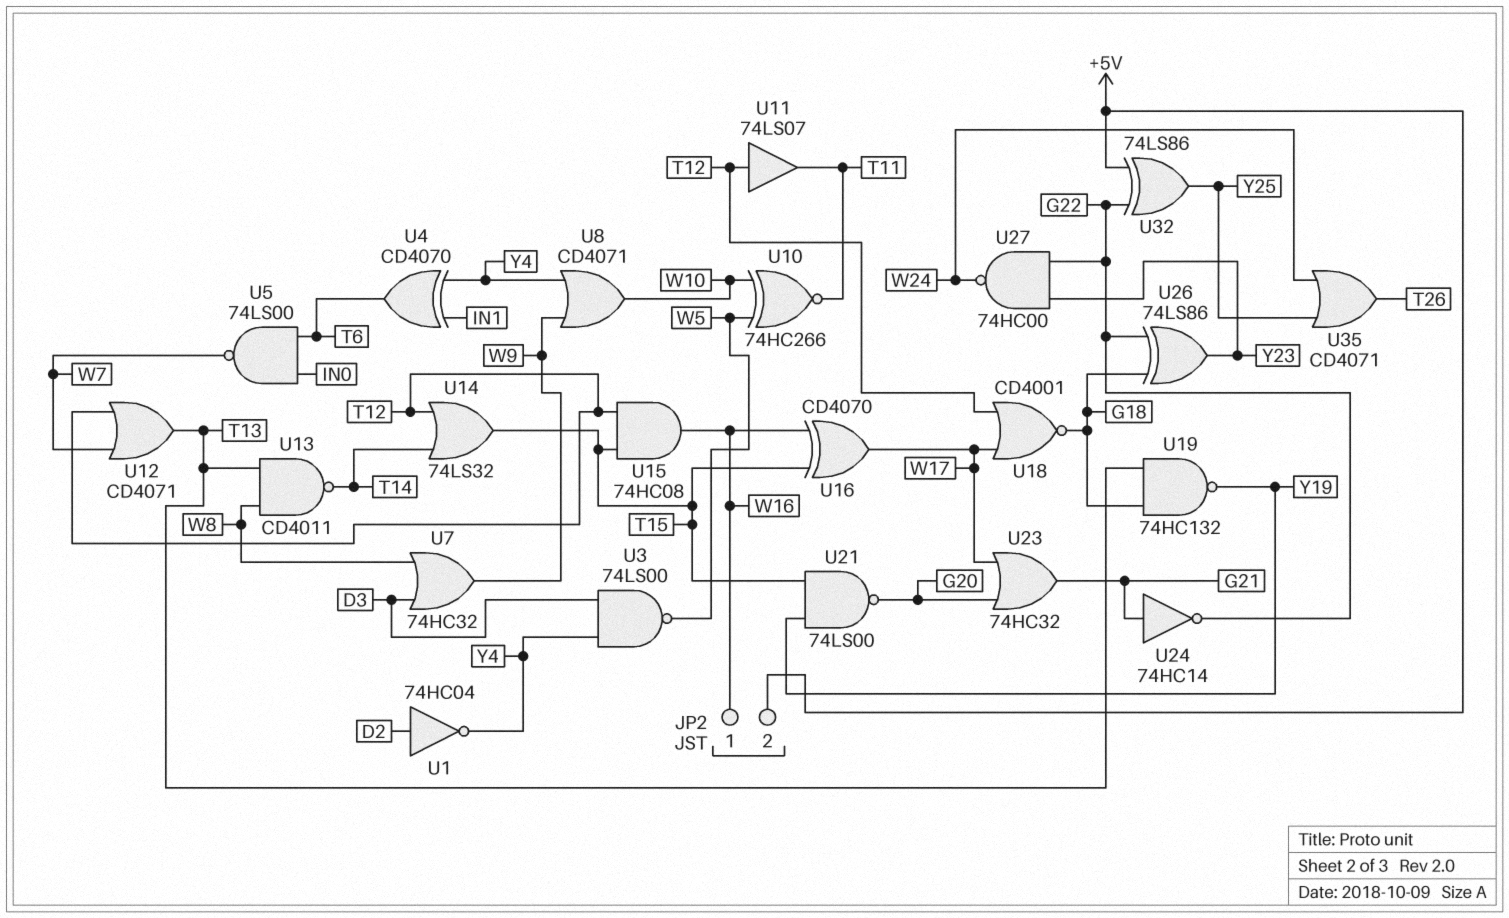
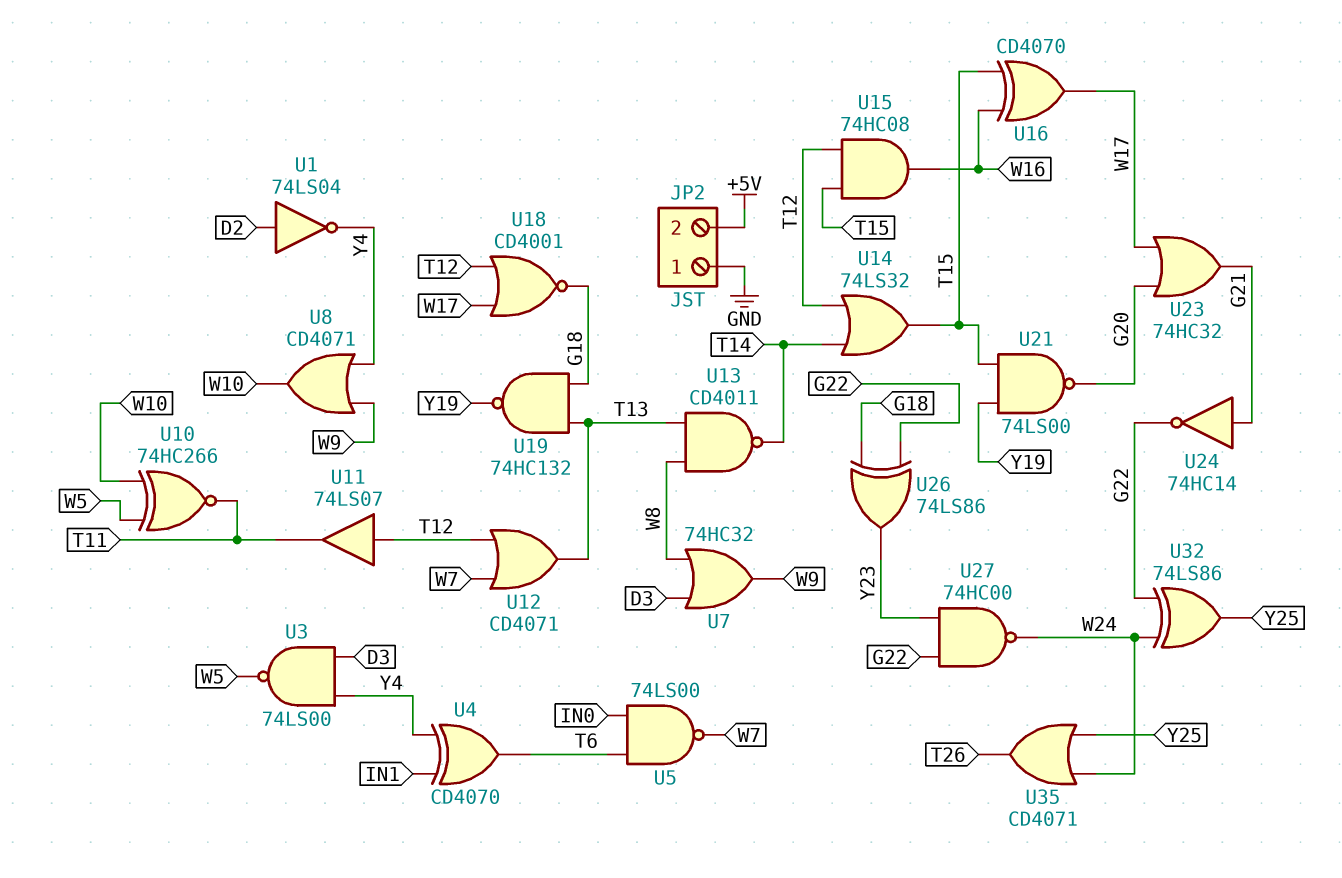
JP2 pin 1: W16 -> GND
U1: NOT 74HC04 (in D2, out Y4) -> NOT 74LS04 (in D2, out Y4)
U32: XOR 74LS86 (in +5V, in G22, out Y25) -> XOR 74LS86 (in G22, in W24, out Y25)

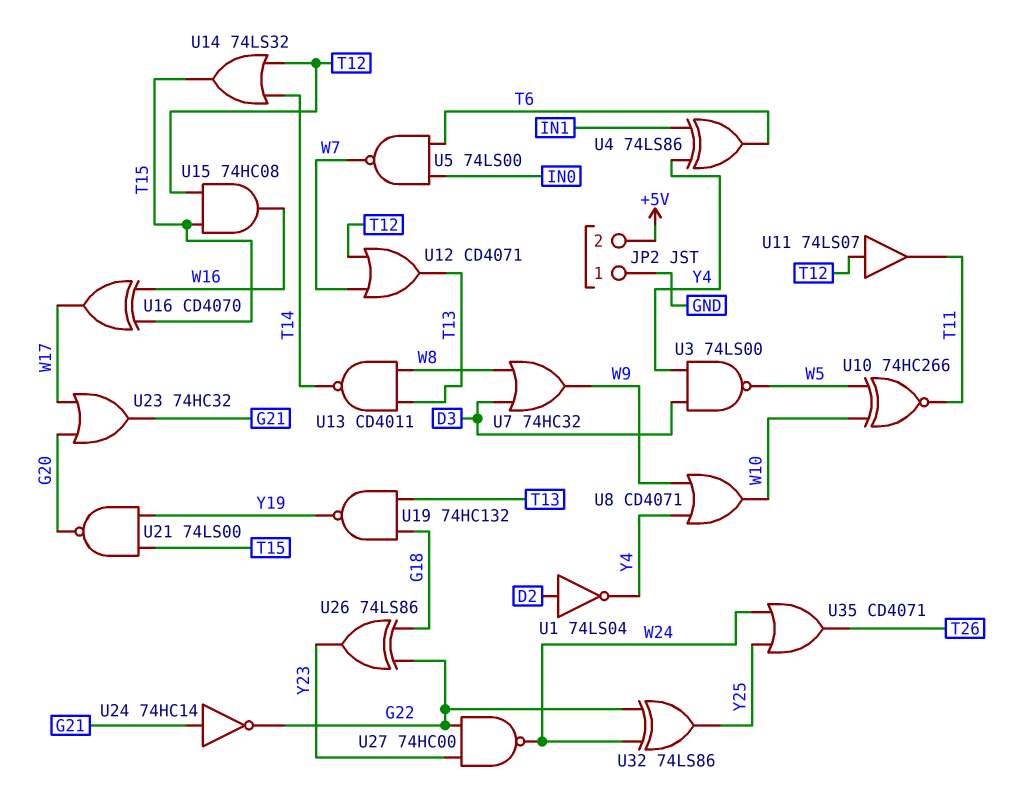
U4: XOR CD4070 (in IN1, in Y4, out T6) -> XOR 74LS86 (in IN1, in Y4, out T6)
U18: NOR CD4001 (in T12, in W17, out G18) -> none

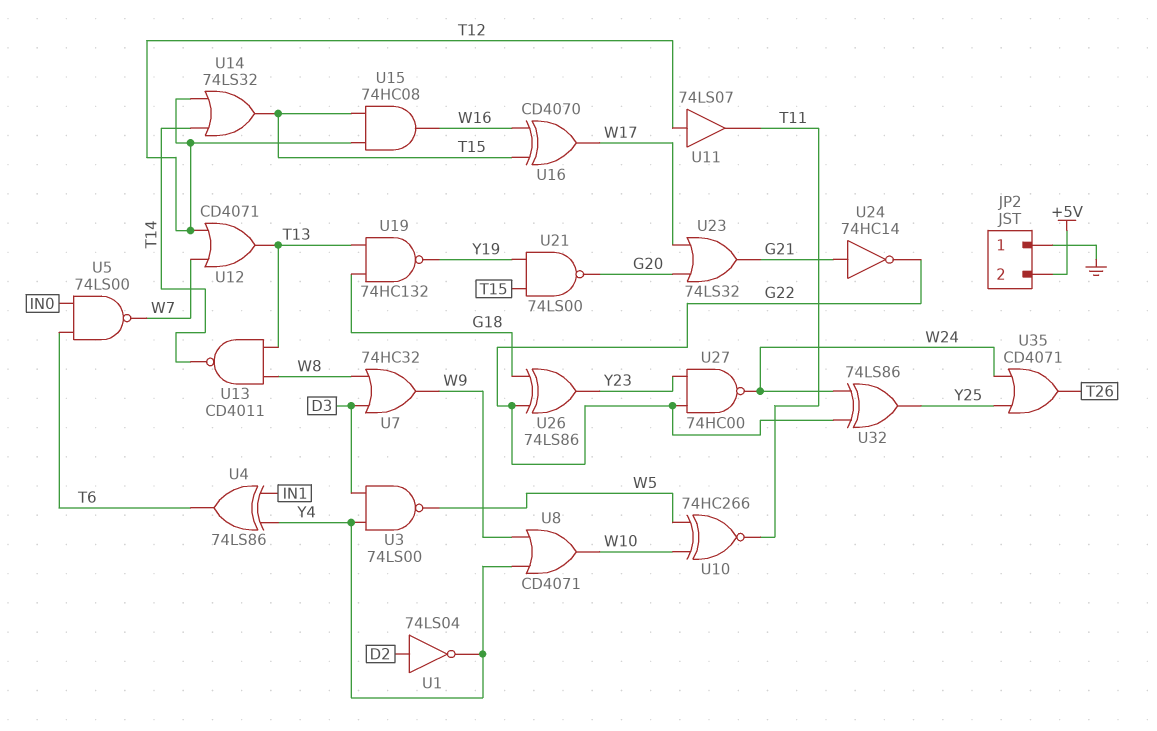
U23: OR 74HC32 (in G20, in W17, out G21) -> OR 74LS32 (in G20, in W17, out G21)

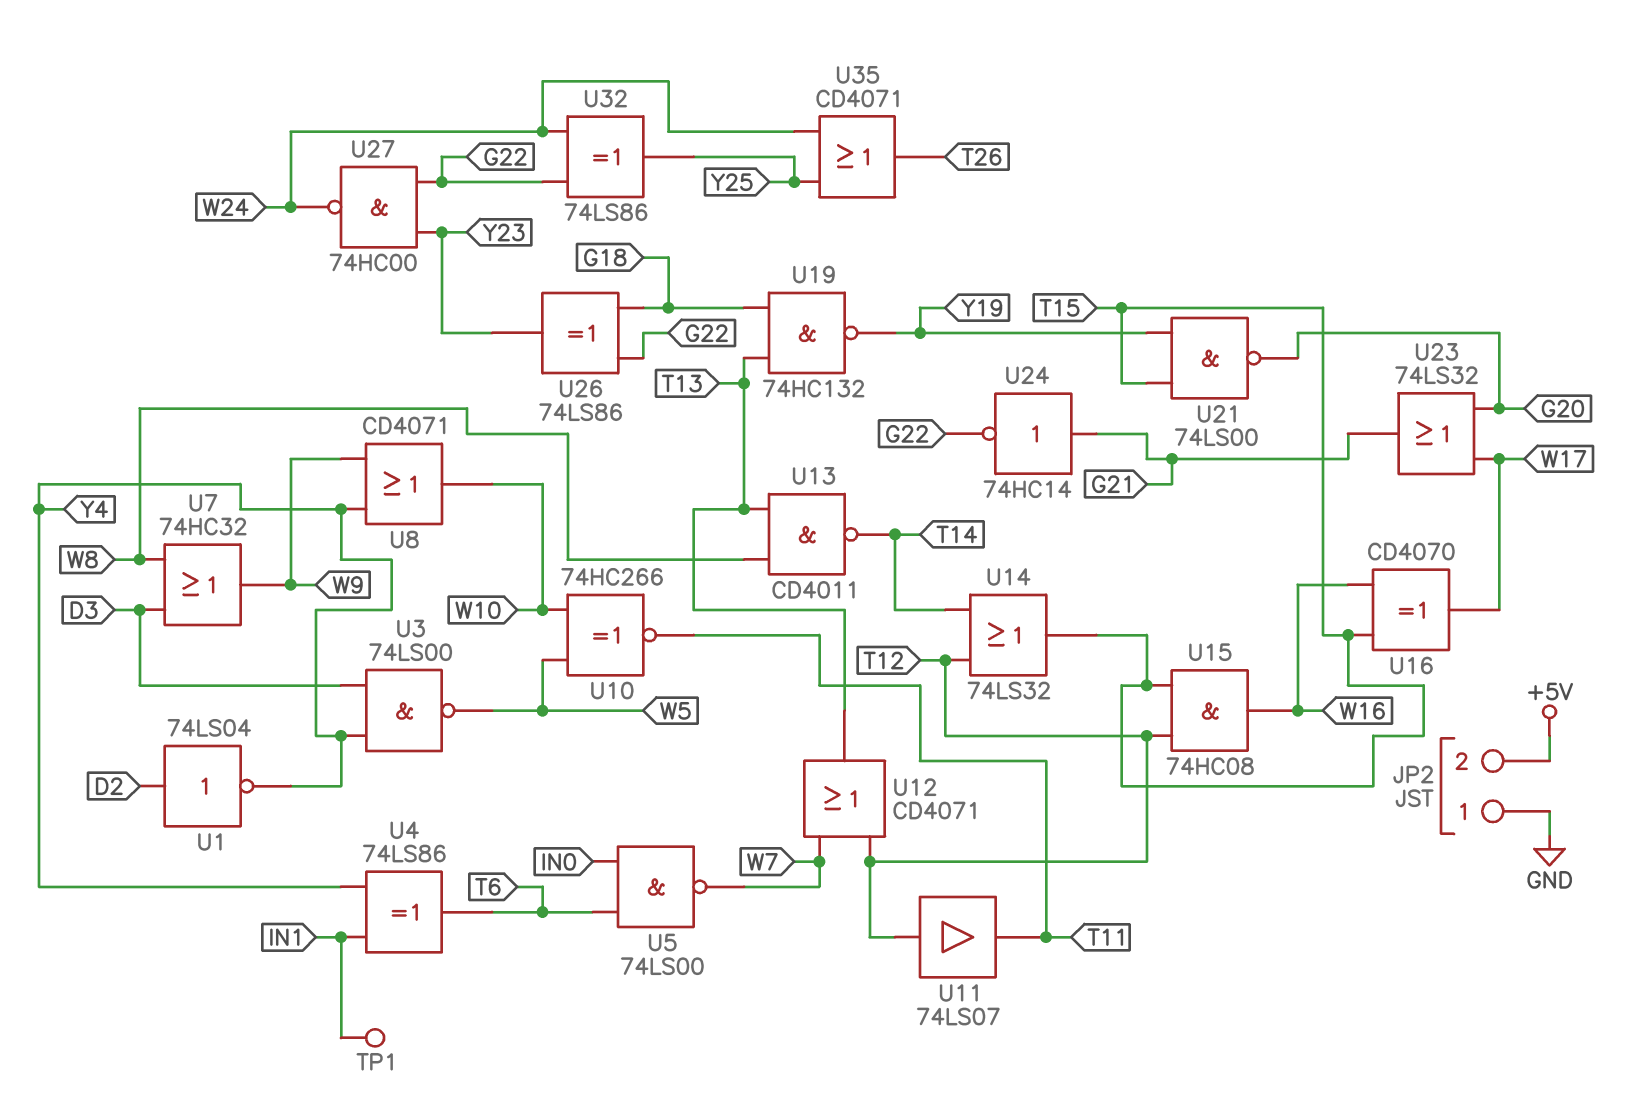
TP1: none -> test point (IN1)

